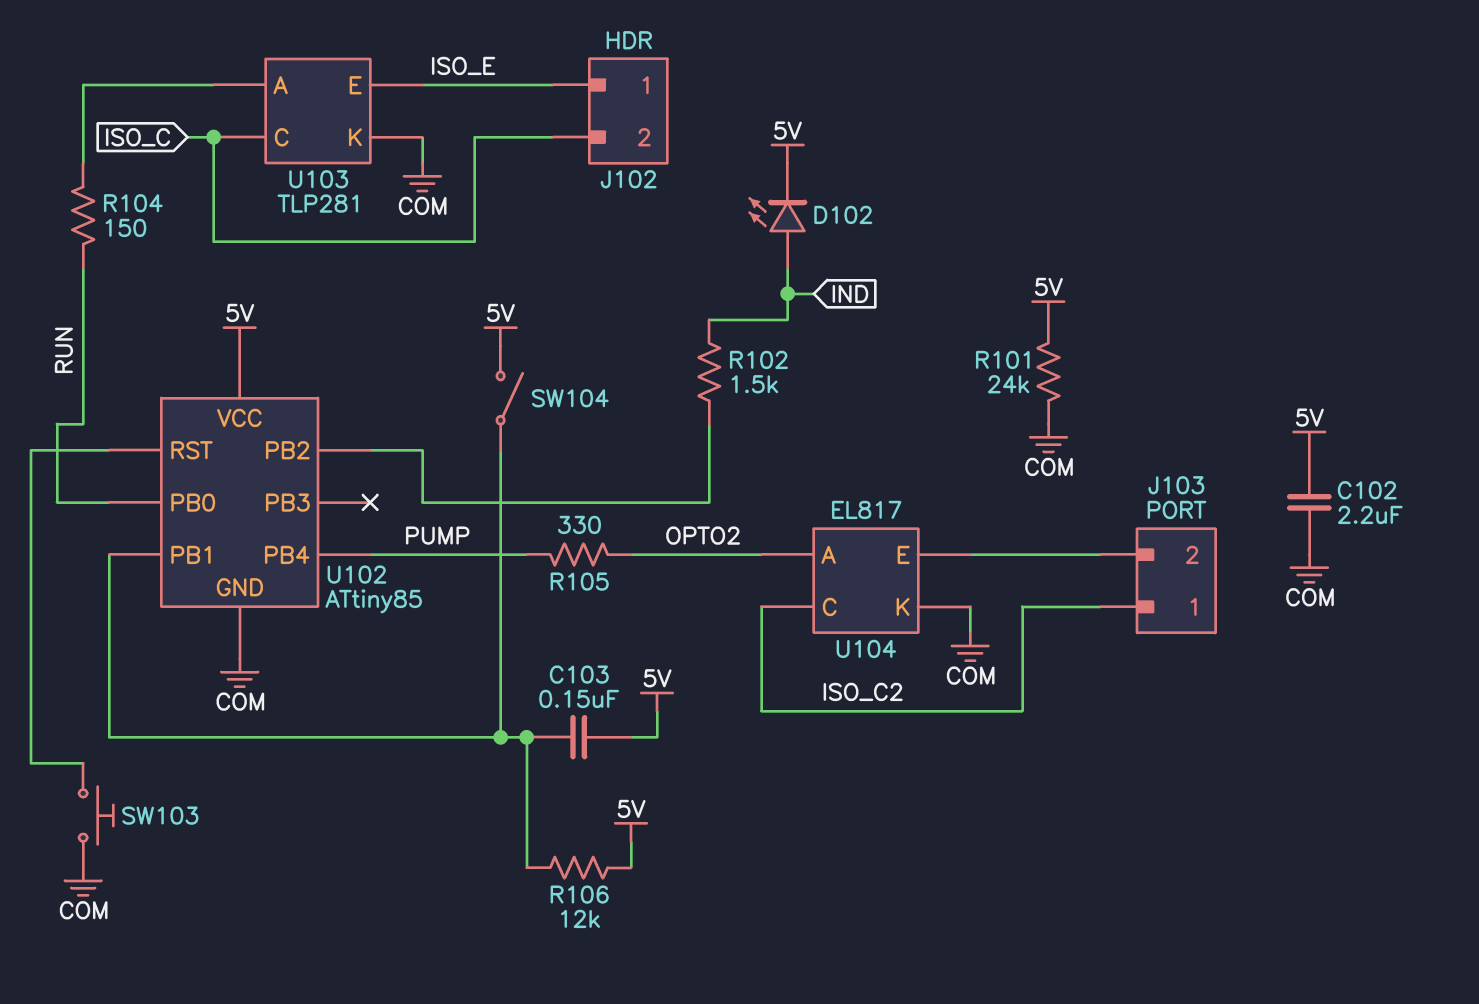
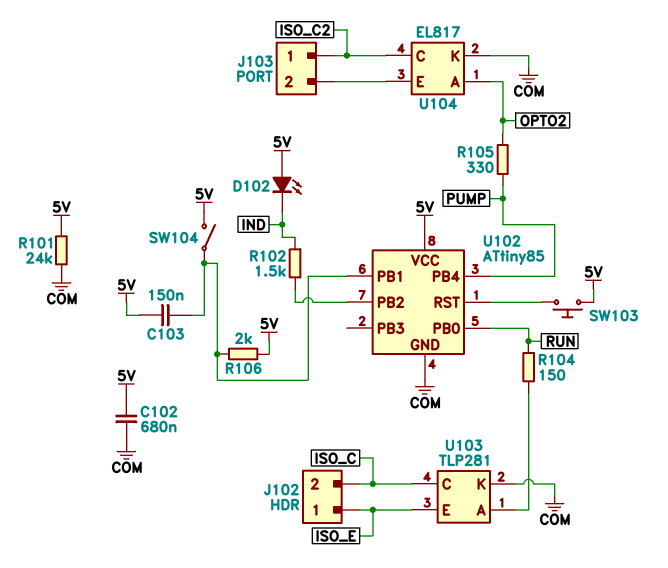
C102: 2.2uF (5V, COM) -> 680nF (5V, COM)
D102: LED (A IND, K 5V) -> LED (A 5V, K IND)
R106: 12k (5V, U102/PB1) -> 2k (5V, U102/PB1)
SW103: button (COM, U102/RST) -> button (5V, U102/RST)

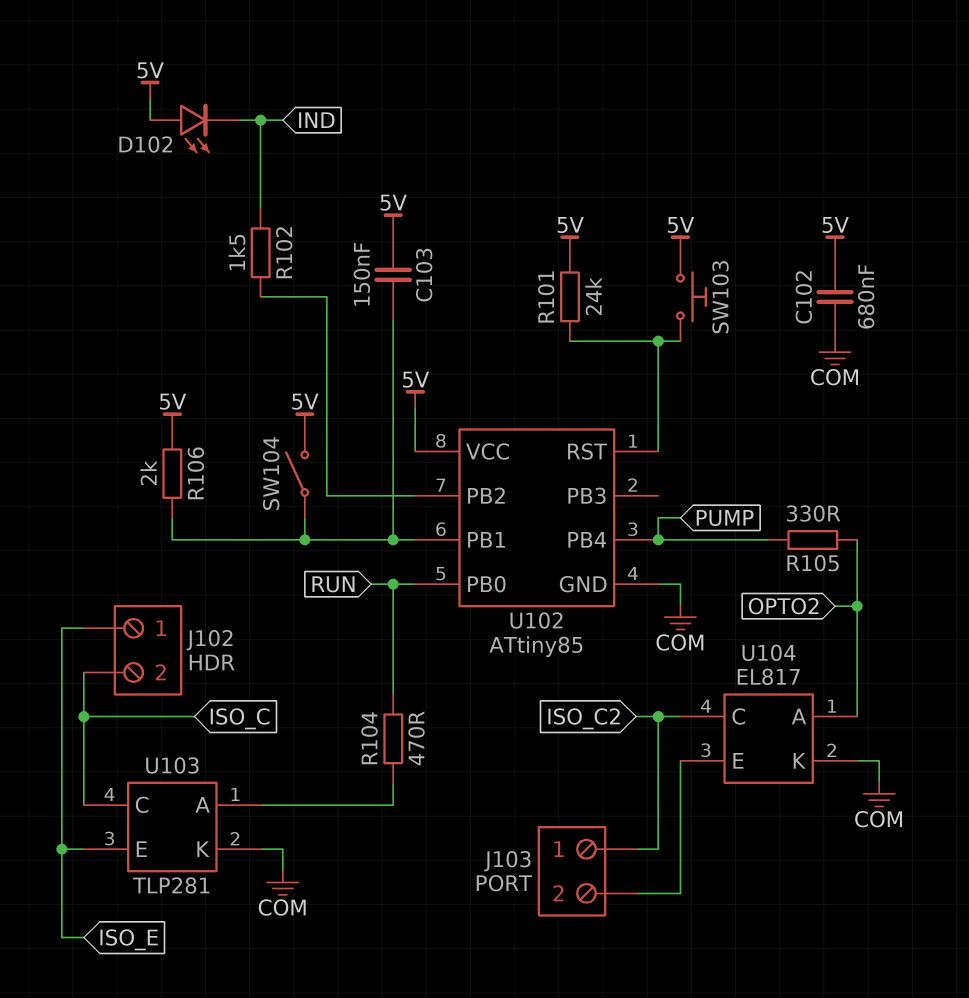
R101: 24k (5V, COM) -> 24k (5V, U102/RST)
R104: 150 (RUN, U103/A) -> 470 (RUN, U103/A)

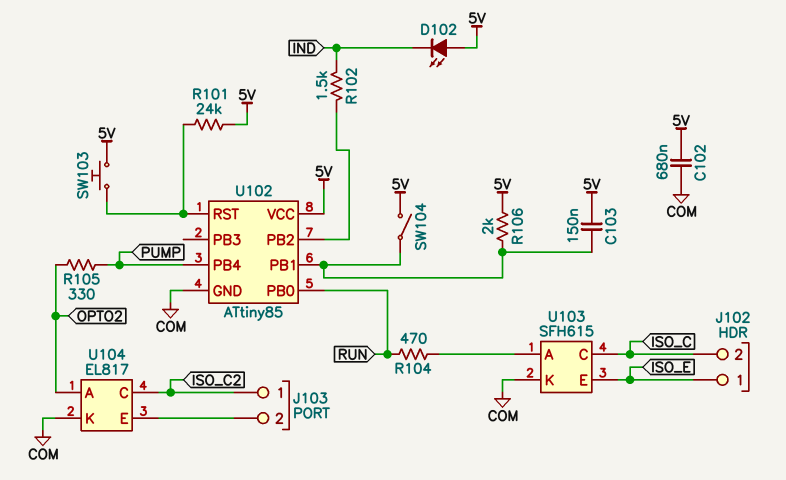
U103: TLP281 -> SFH615

